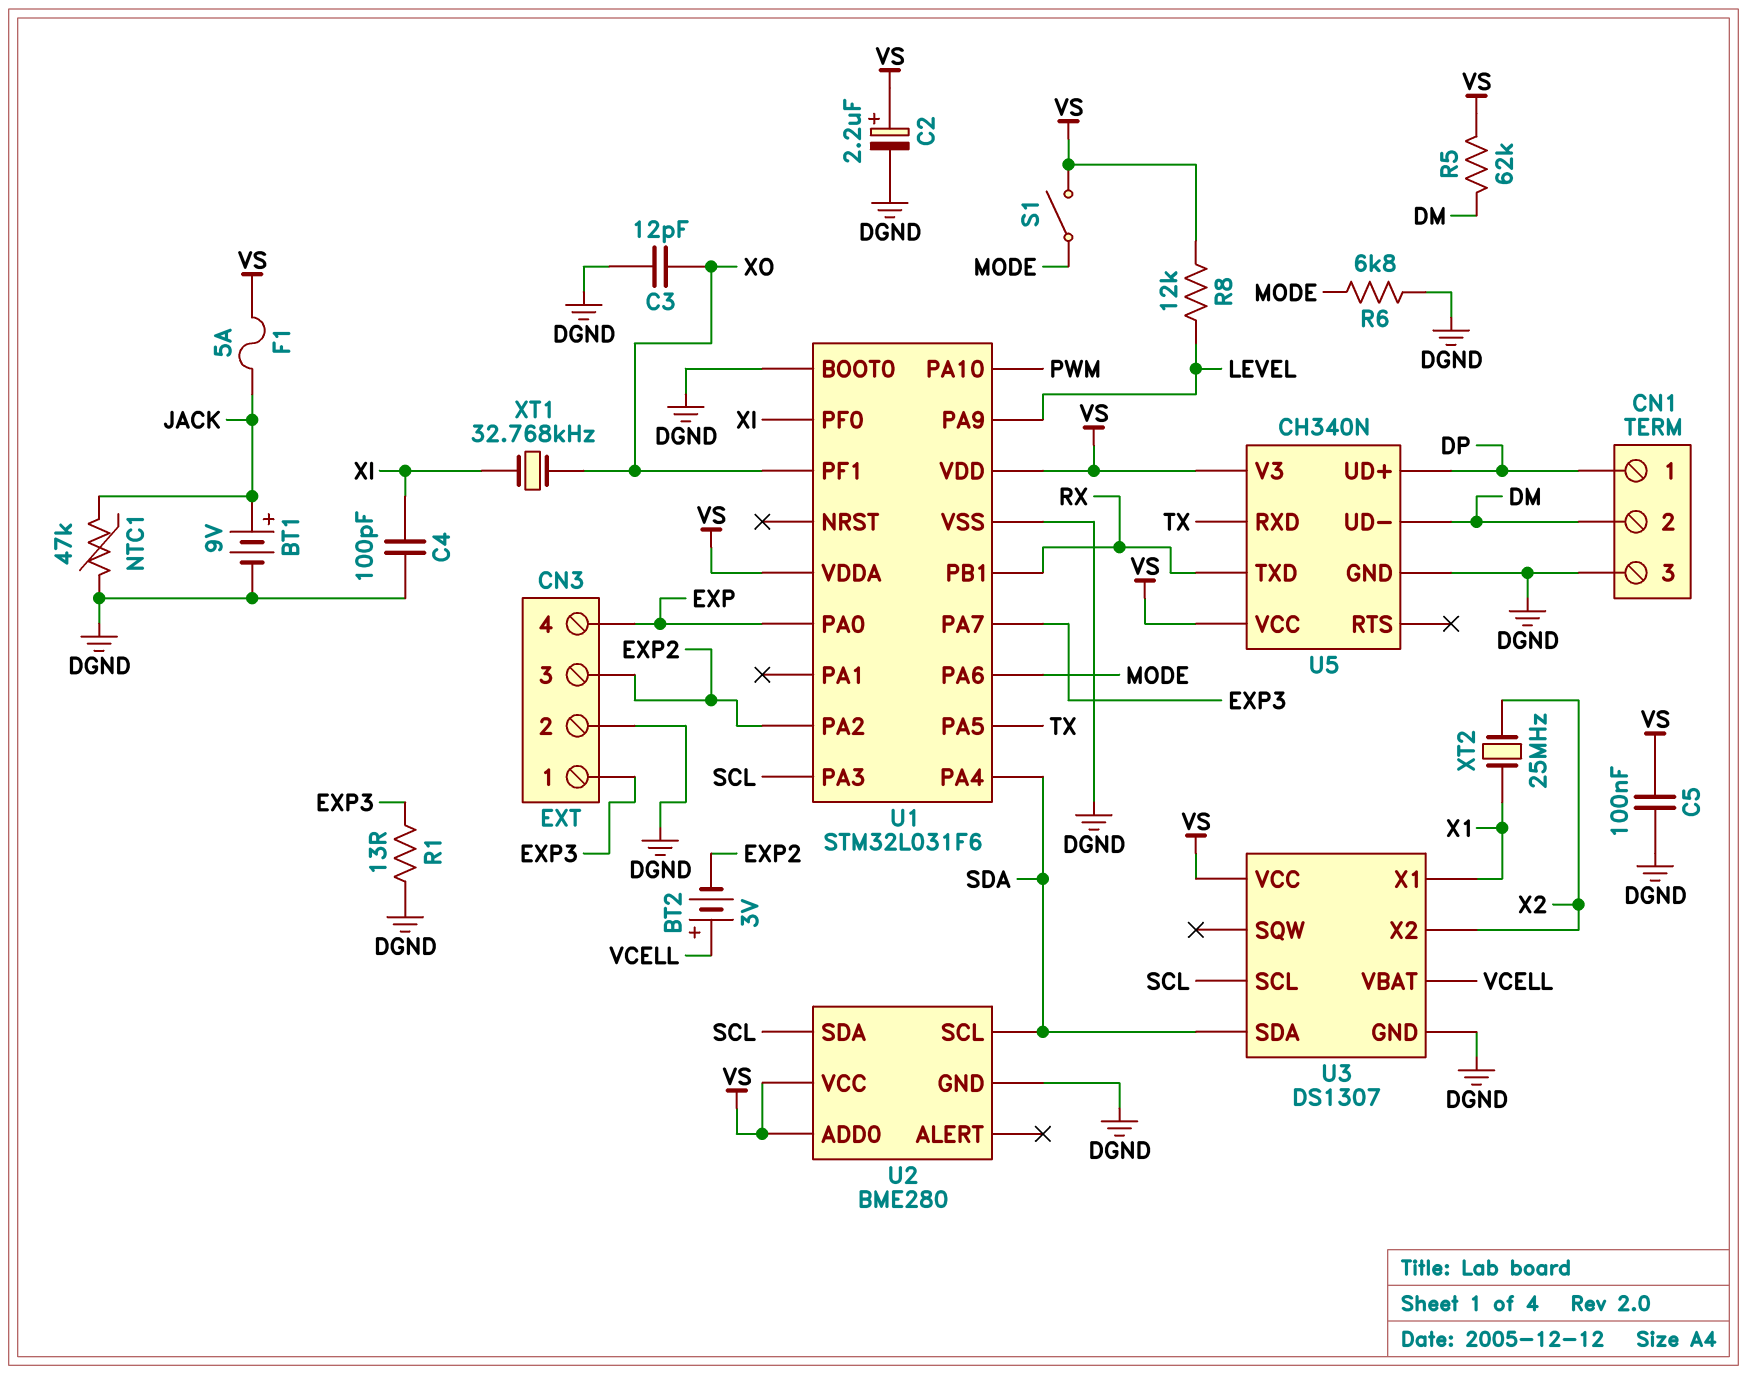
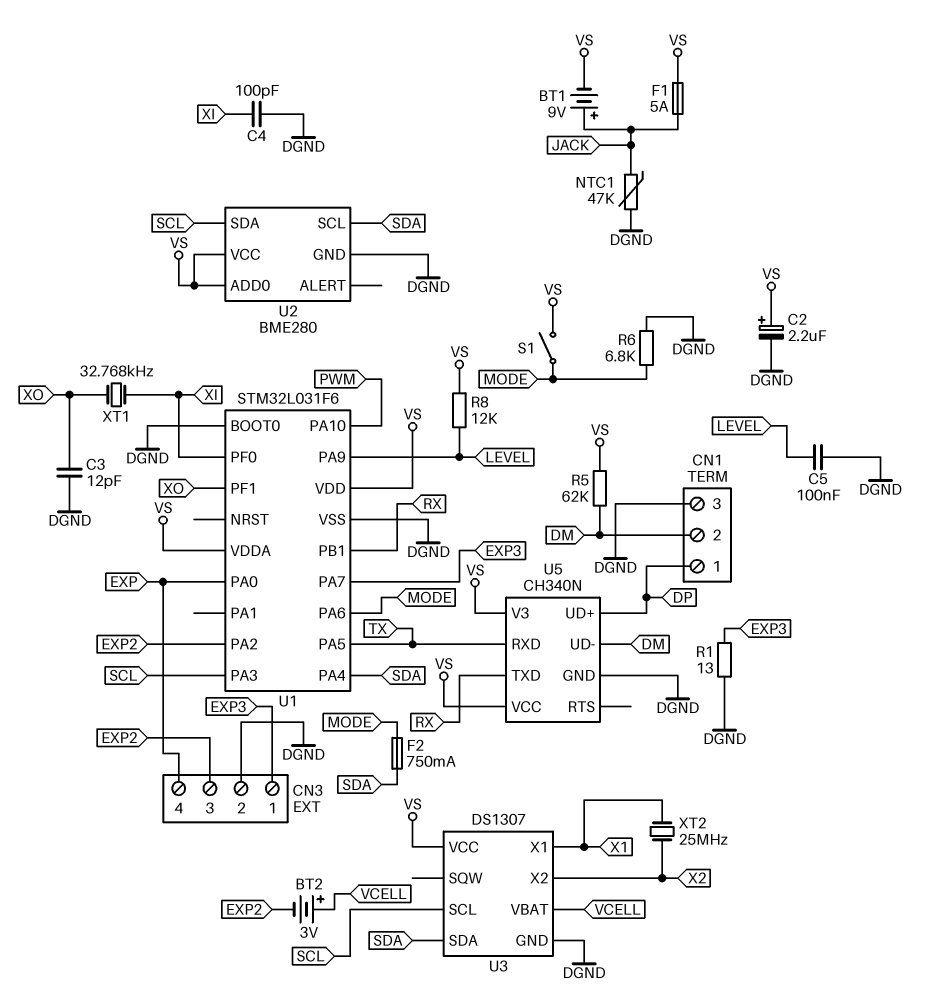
BT1: 9V (plus JACK, minus DGND) -> 9V (plus JACK, minus VS)
C5: 100nF (DGND, VS) -> 100nF (DGND, LEVEL)
F2: none -> 750mA (MODE, SDA)

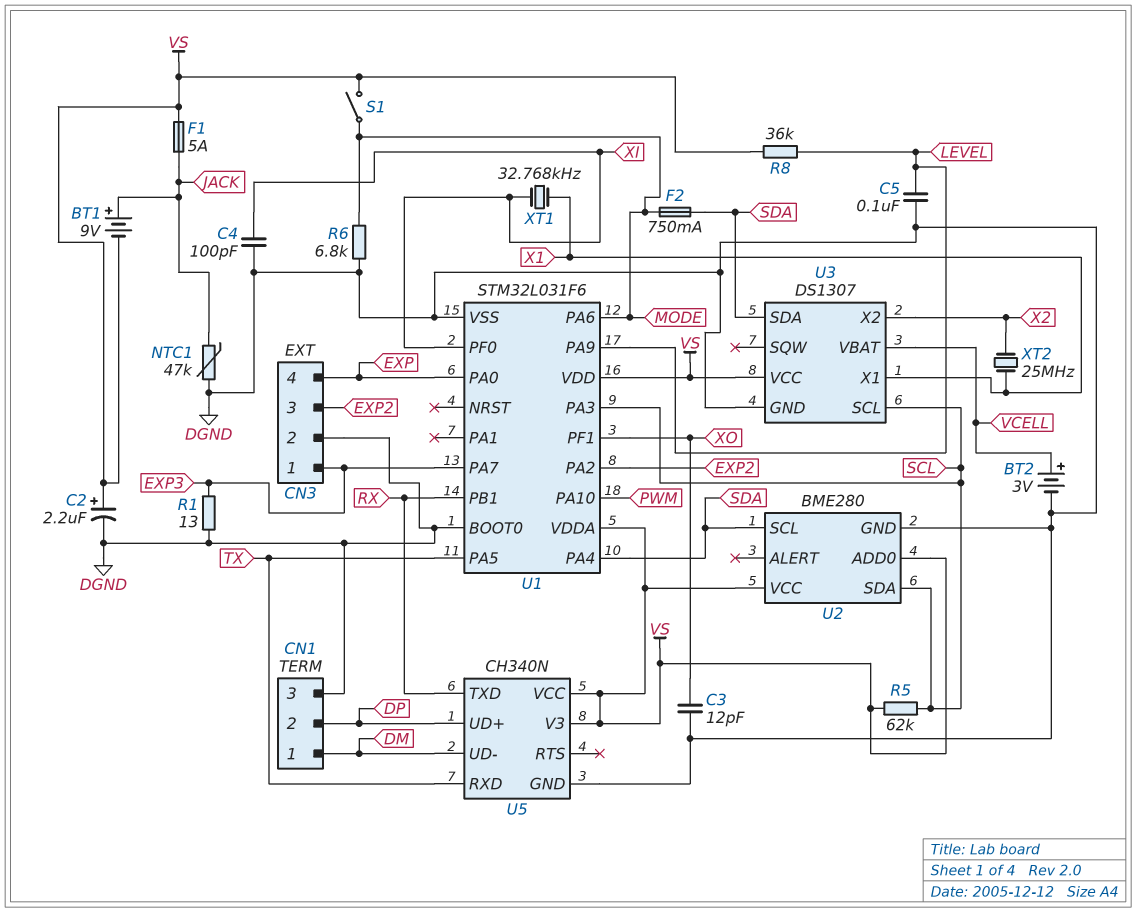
BT2: 3V (plus VCELL, minus EXP2) -> 3V (plus VCELL, minus DGND)
CN1 pin 1: DP -> DM
CN1 pin 2: DM -> DP
R5: 62k (DM, VS) -> 62k (SCL, VS)
R8: 12k (LEVEL, VS) -> 36k (LEVEL, VS)
XT1: 32.768kHz (XI, XO) -> 32.768kHz (X1, XI)

